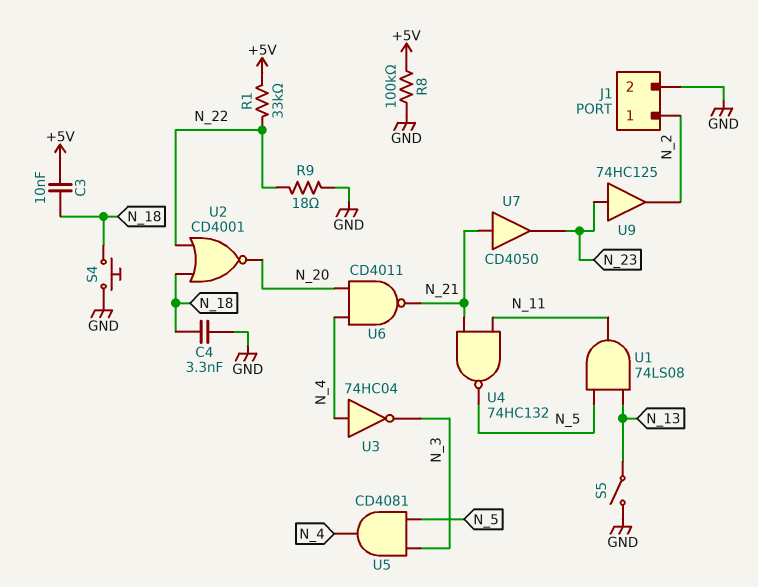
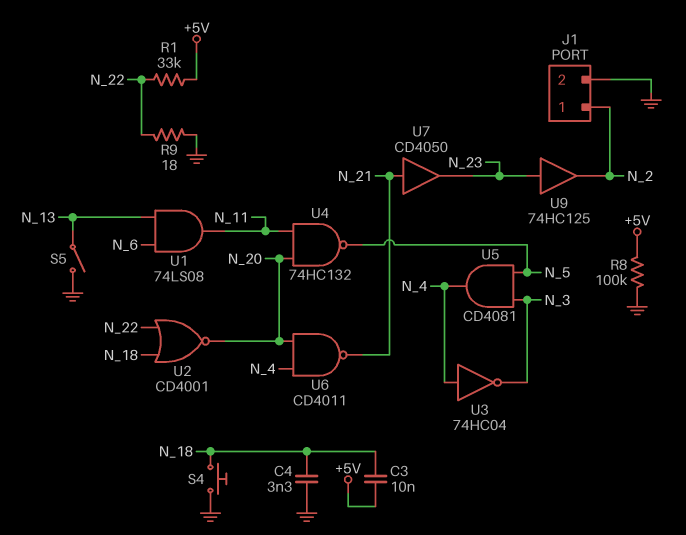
U1: AND 74LS08 (in N_5, in N_13, out N_11) -> AND 74LS08 (in N_6, in N_13, out N_11)
U4: NAND 74HC132 (in N_11, in N_21, out N_5) -> NAND 74HC132 (in N_11, in N_20, out N_5)

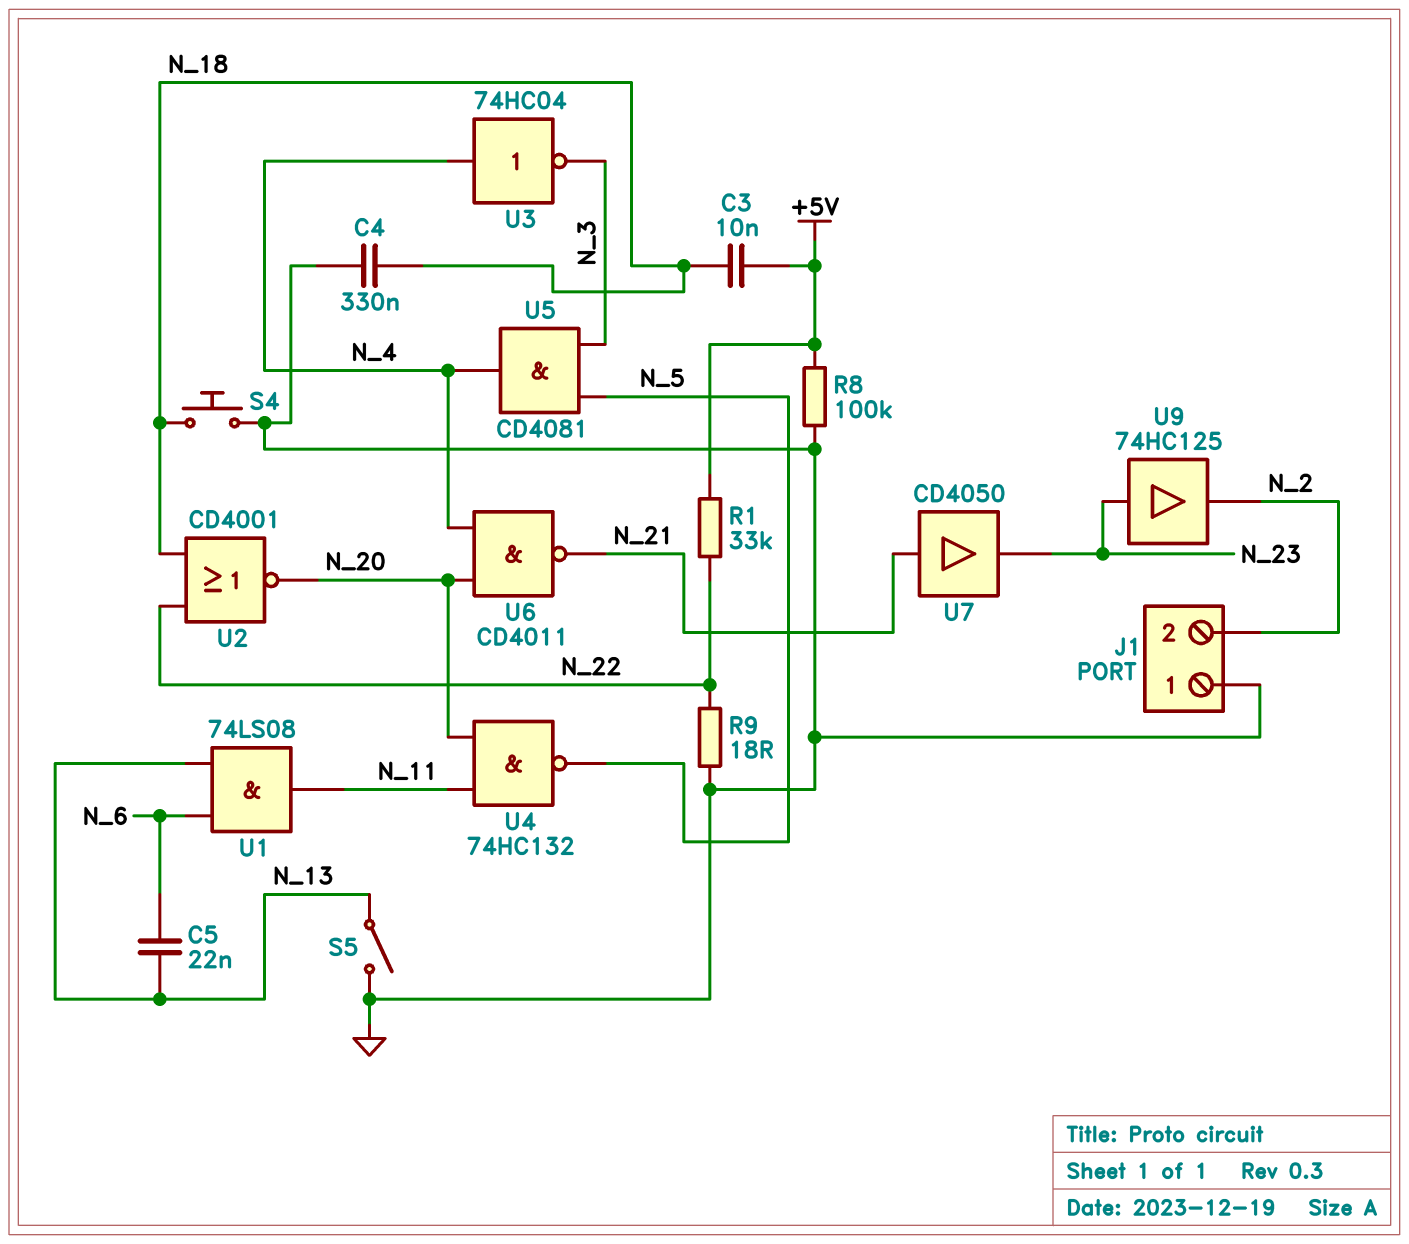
C4: 3.3nF (GND, N_18) -> 330nF (GND, N_18)
C5: none -> 22nF (N_6, N_13)
J1 pin 1: N_2 -> GND
J1 pin 2: GND -> N_2

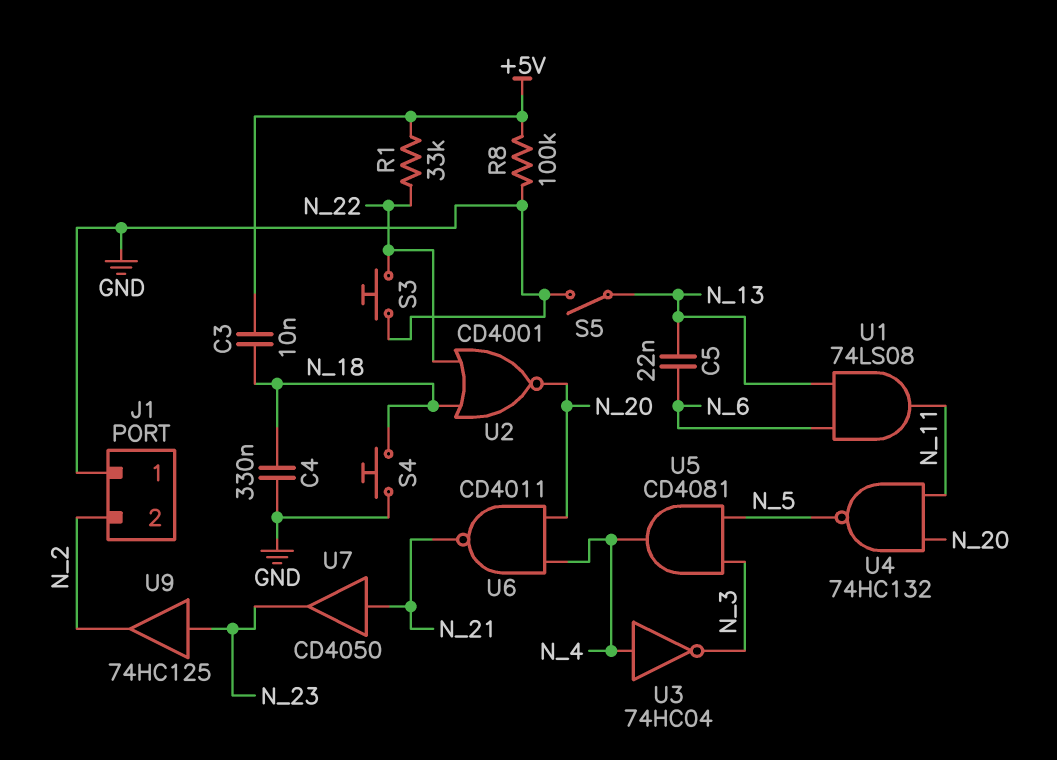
R9: 18 (GND, N_22) -> none
S3: none -> button (GND, N_22)

